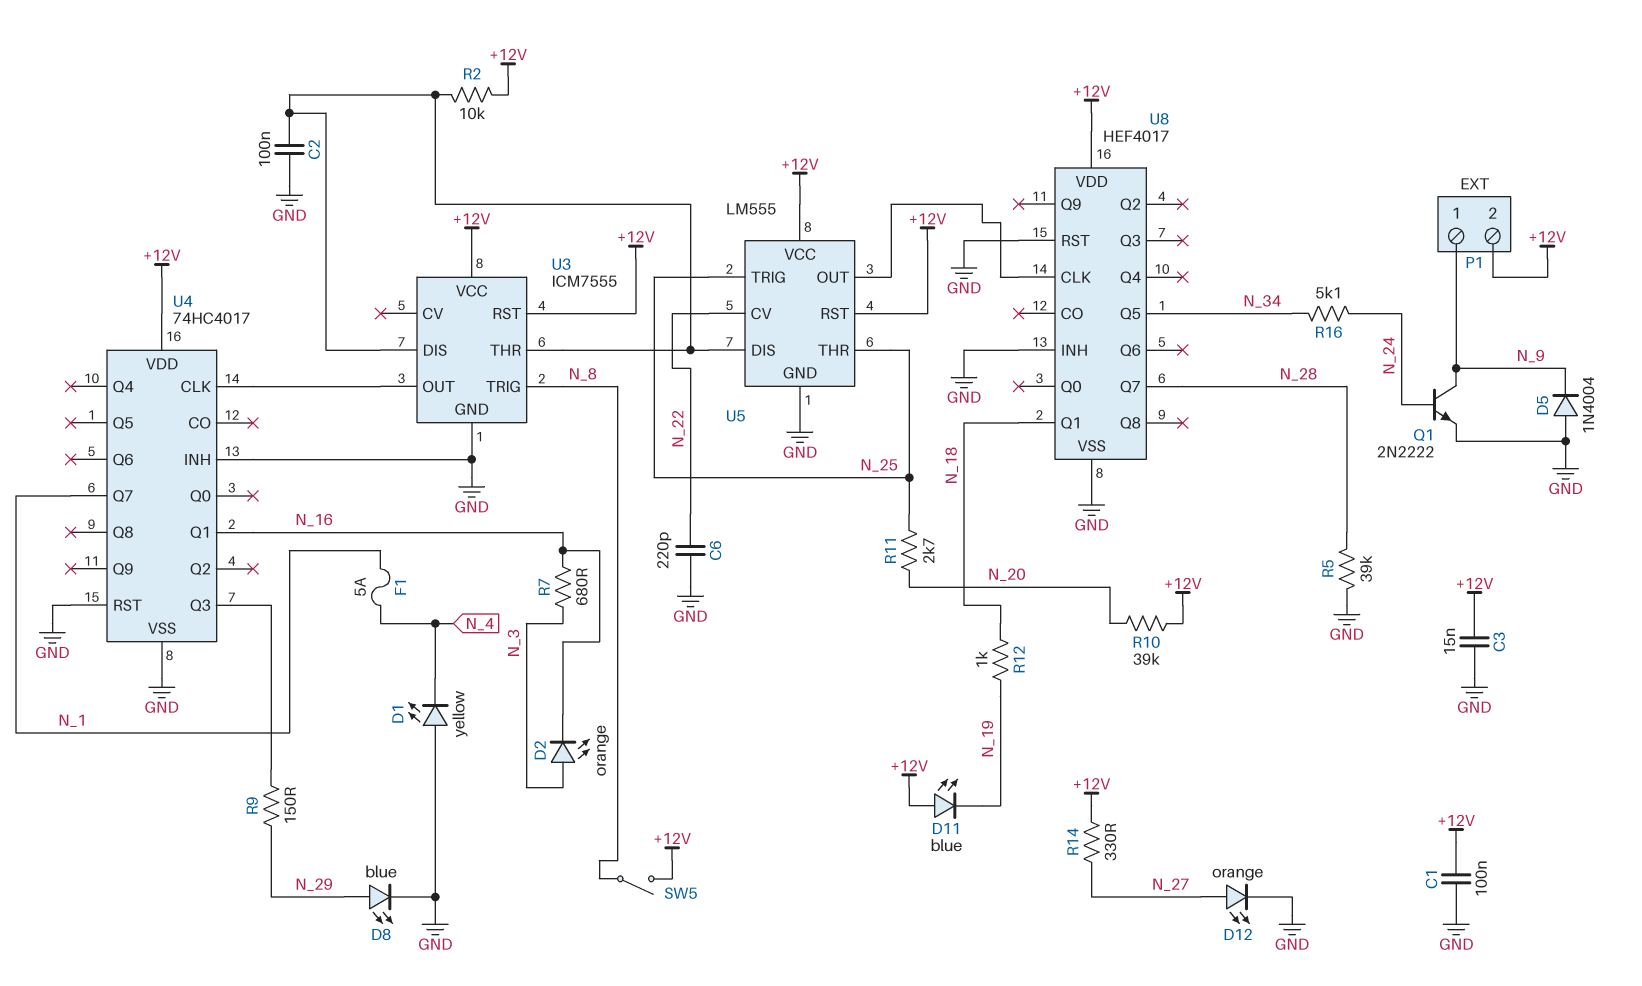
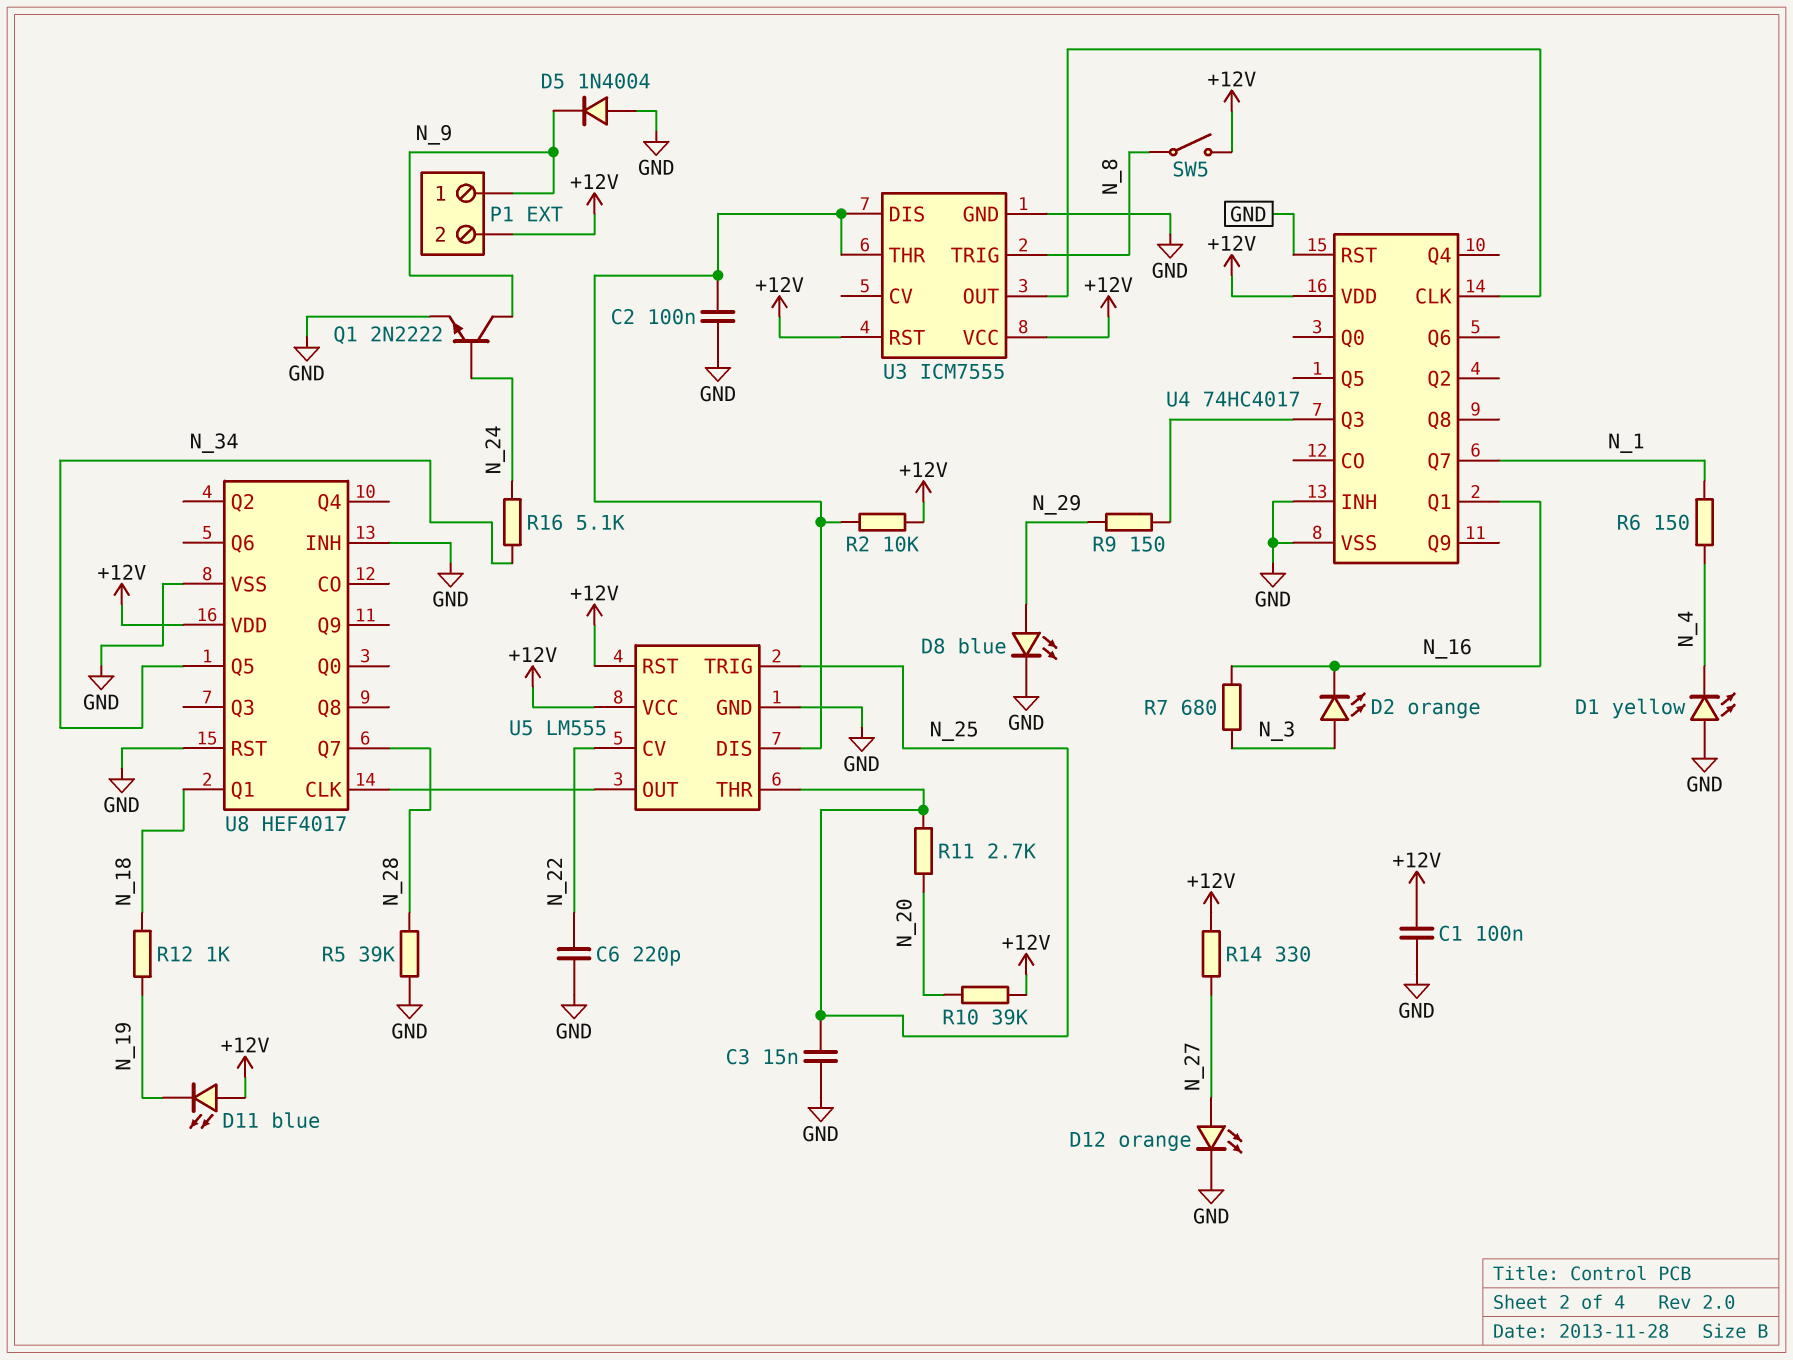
C3: 15nF (+12V, GND) -> 15nF (GND, N_25)
F1: 5A (N_1, N_4) -> none
R6: none -> 150 (N_1, N_4)

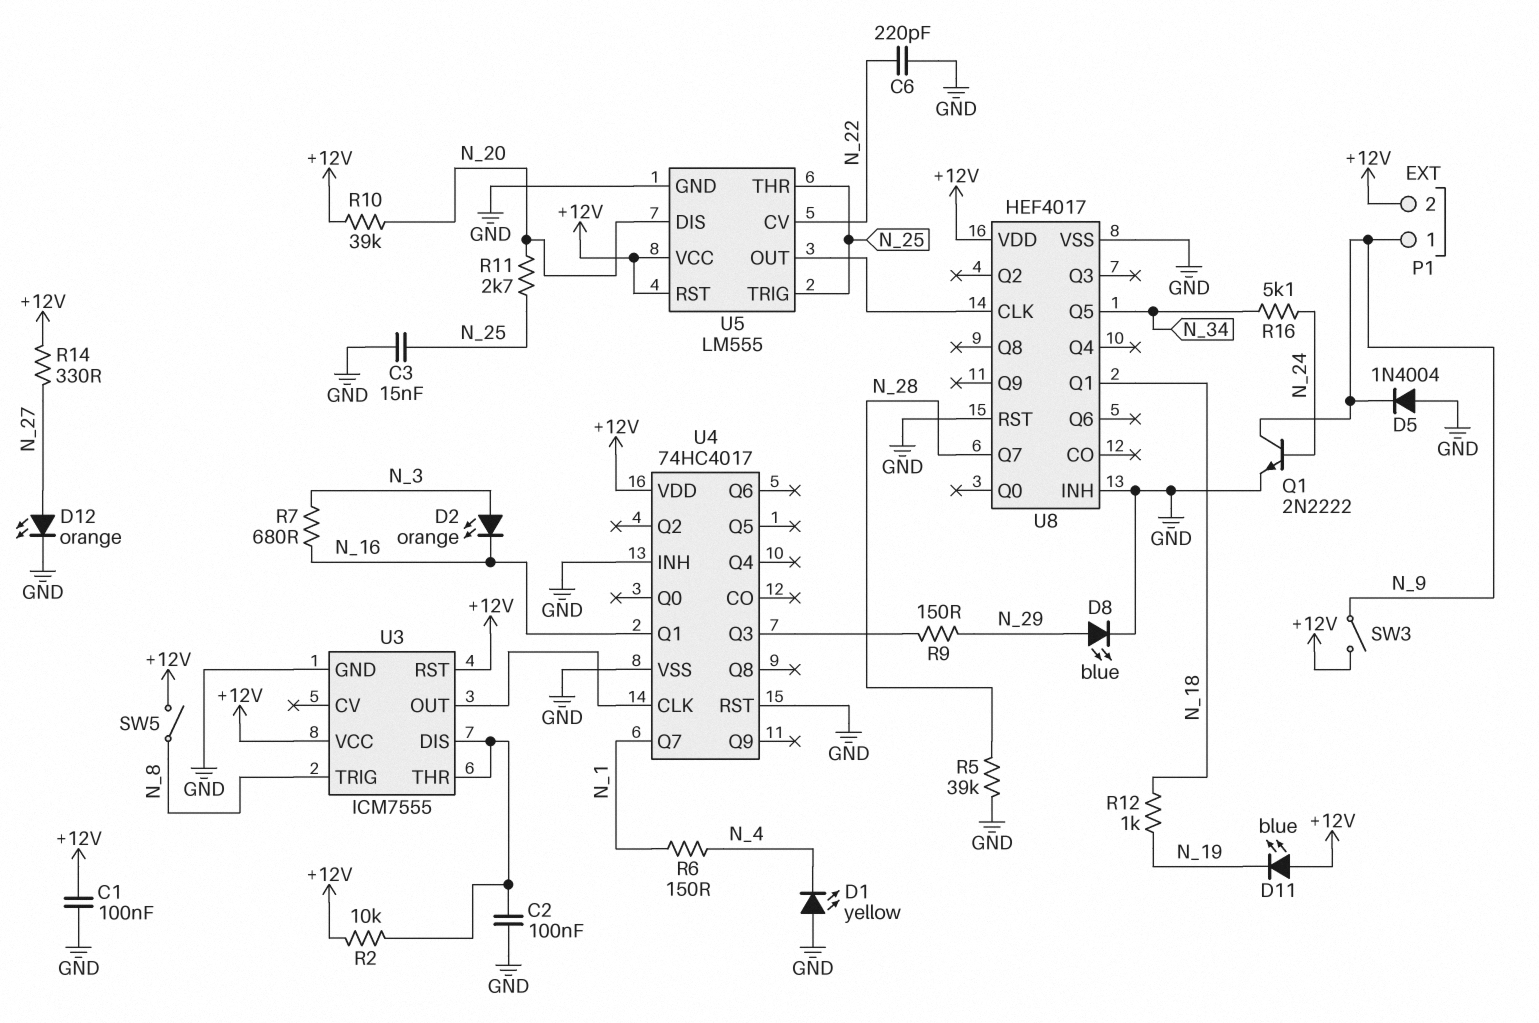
SW3: none -> switch (+12V, N_9)
U5 pin DIS: U3/DIS -> N_20

